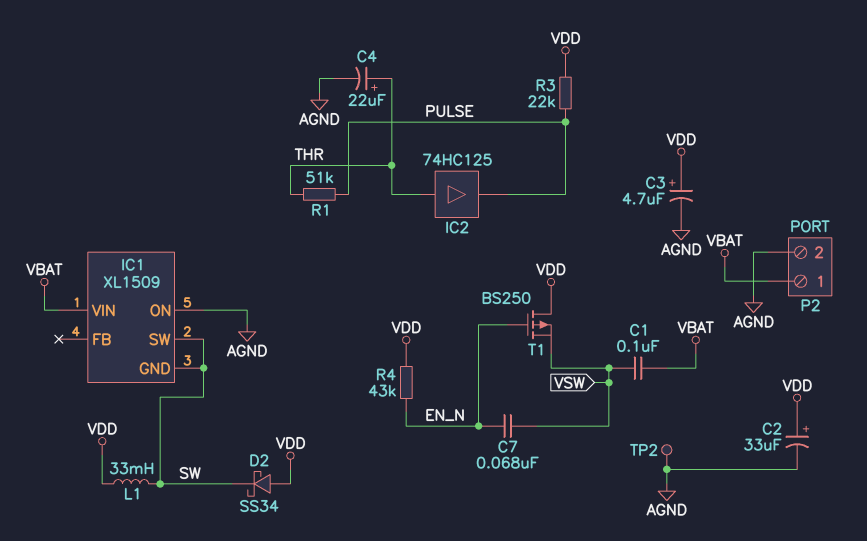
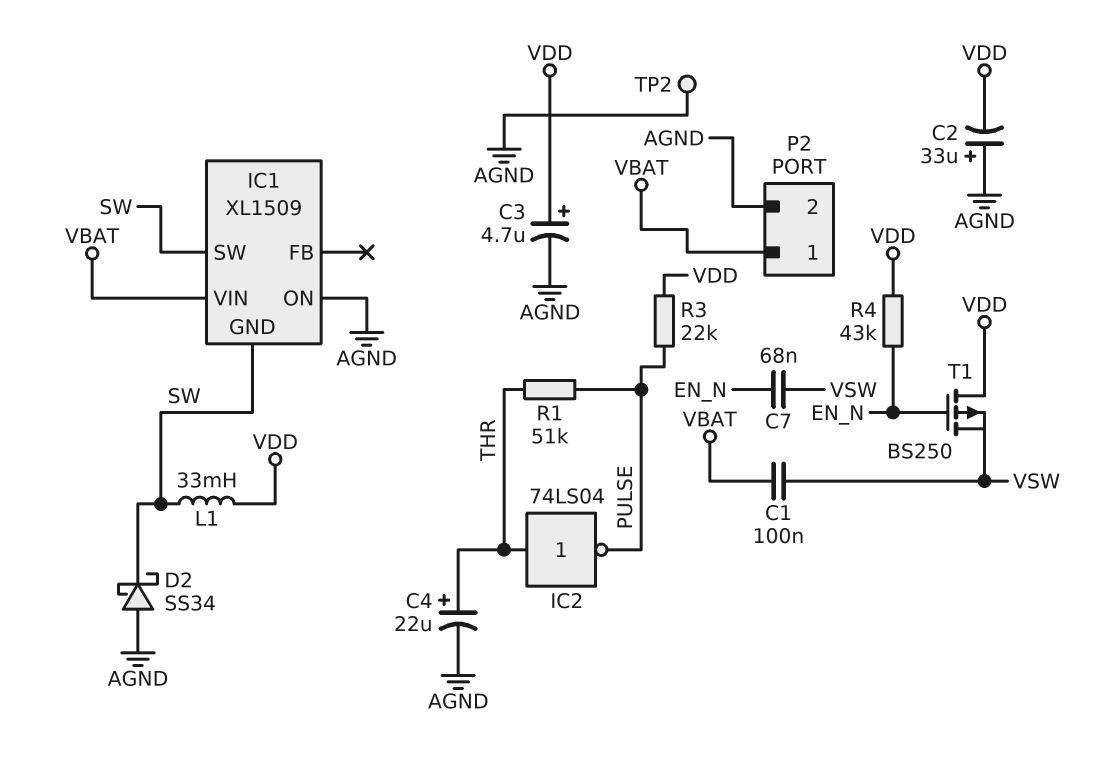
C2: 33uF (plus VDD, minus AGND) -> 33uF (plus AGND, minus VDD)
D2: schottky SS34 (A VDD, K SW) -> schottky SS34 (A AGND, K SW)
IC2: buffer 74HC125 (in THR, out PULSE) -> NOT 74LS04 (in THR, out PULSE)

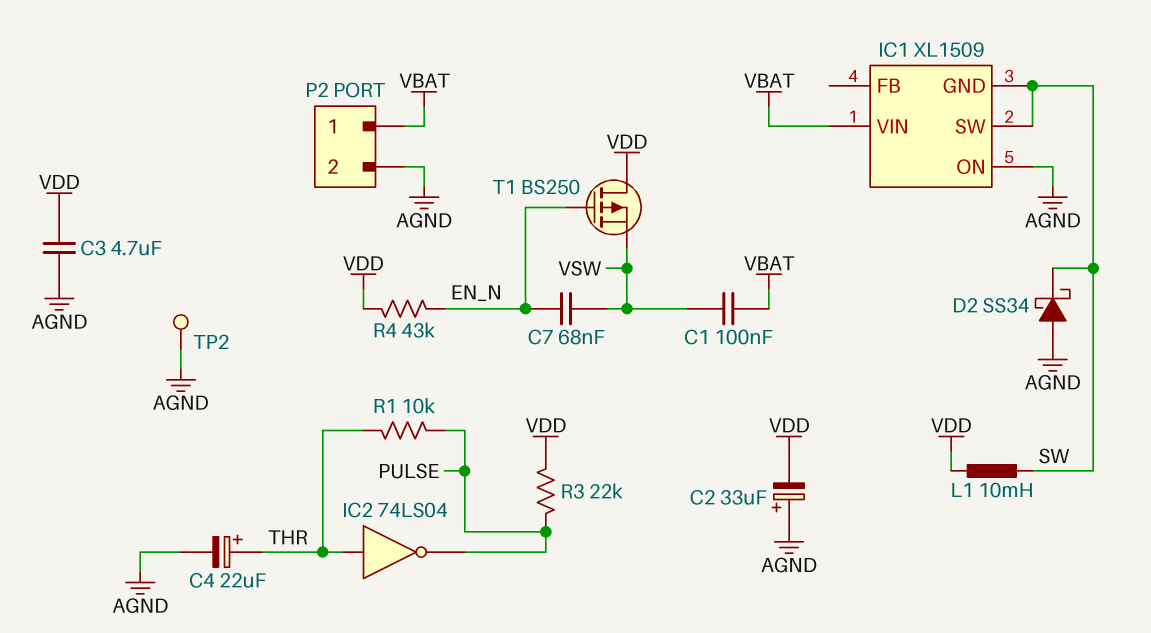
C3: 4.7uF (plus VDD, minus AGND) -> 4.7uF (AGND, VDD)
L1: 33mH (SW, VDD) -> 10mH (SW, VDD)
R1: 51k (PULSE, THR) -> 10k (PULSE, THR)

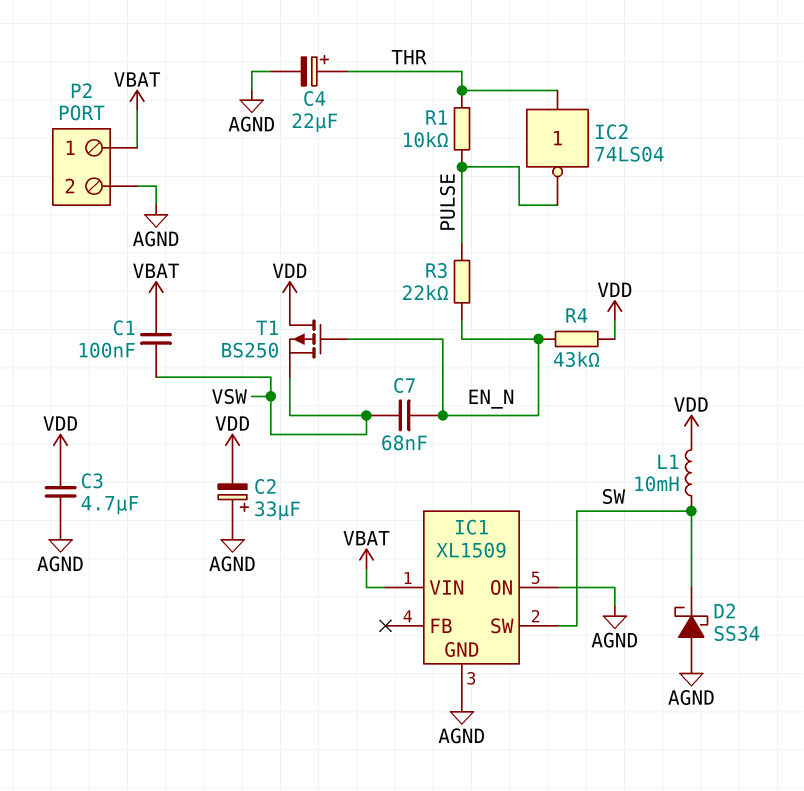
IC1 pin GND: SW -> AGND
R3: 22k (PULSE, VDD) -> 22k (EN_N, PULSE)
TP2: test point (AGND) -> none

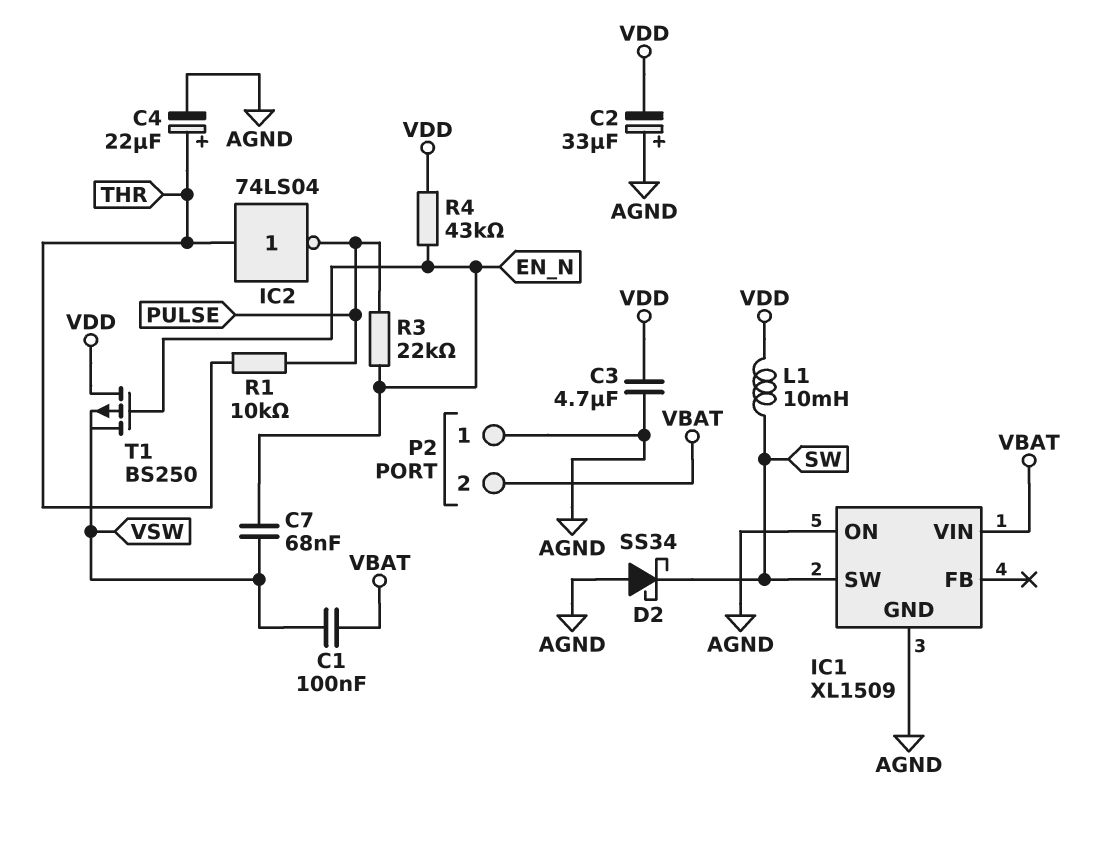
P2 pin 1: VBAT -> AGND
P2 pin 2: AGND -> VBAT

